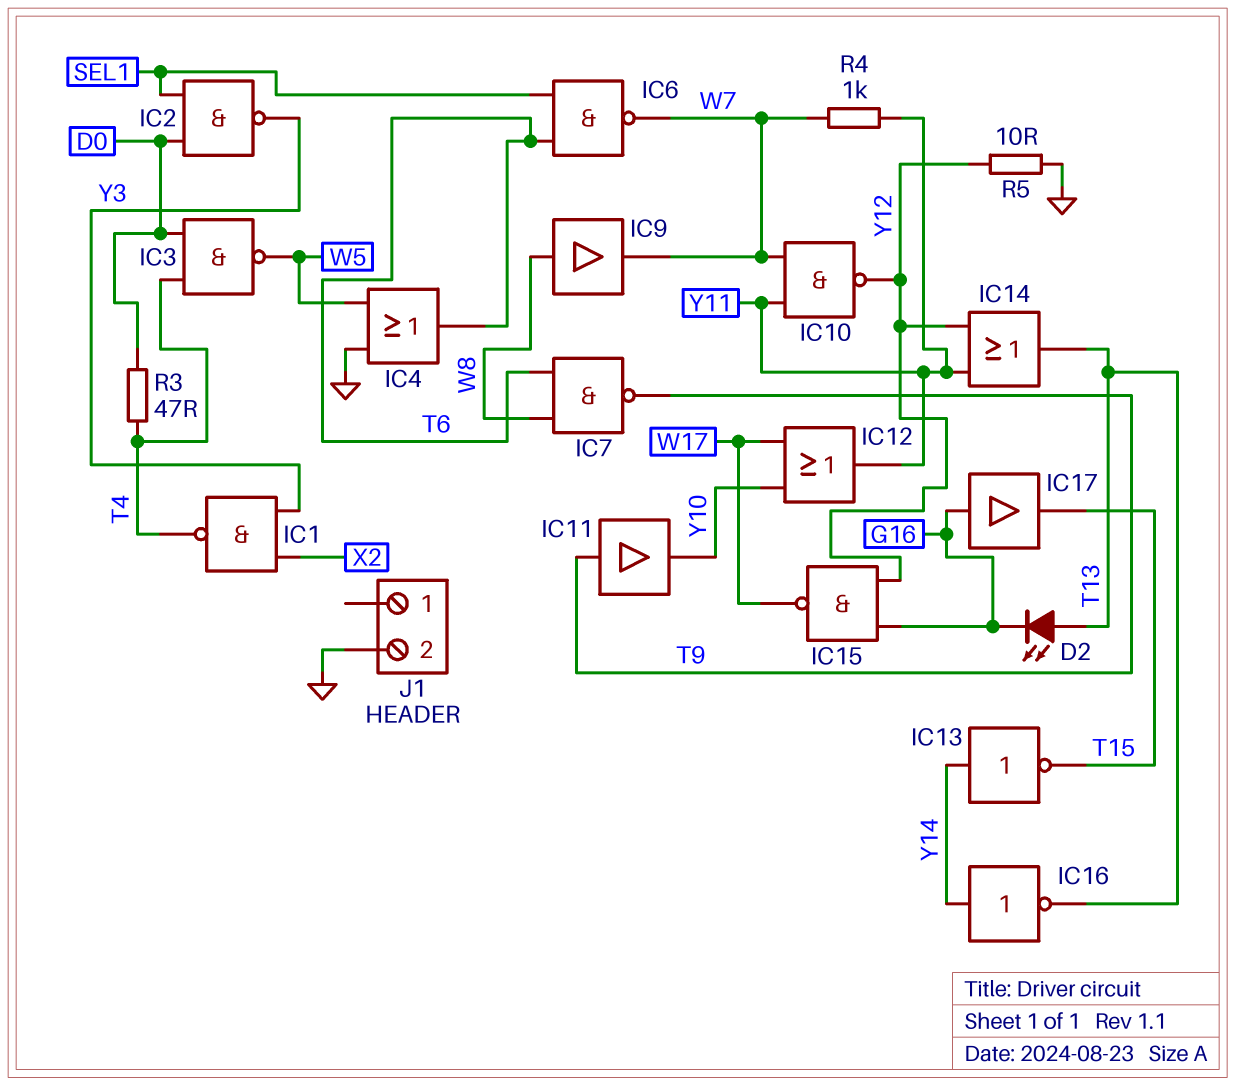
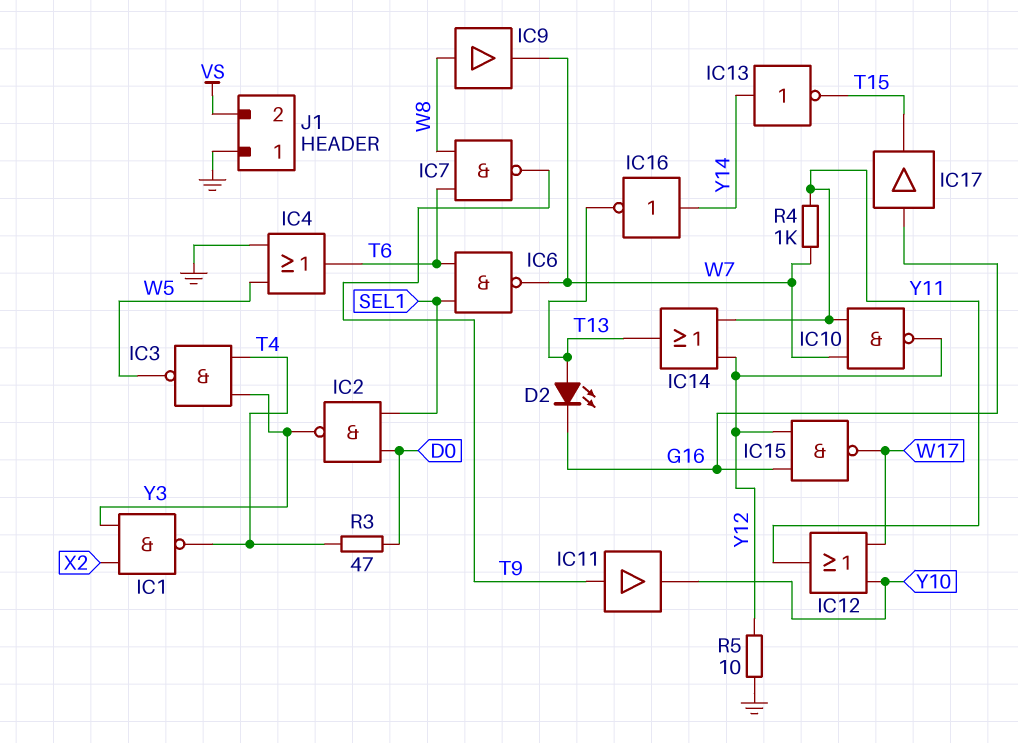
IC3: NAND (in D0, in T4, out W5) -> NAND (in T4, in Y3, out W5)
J1 pin 1: none -> GND
J1 pin 2: GND -> VS

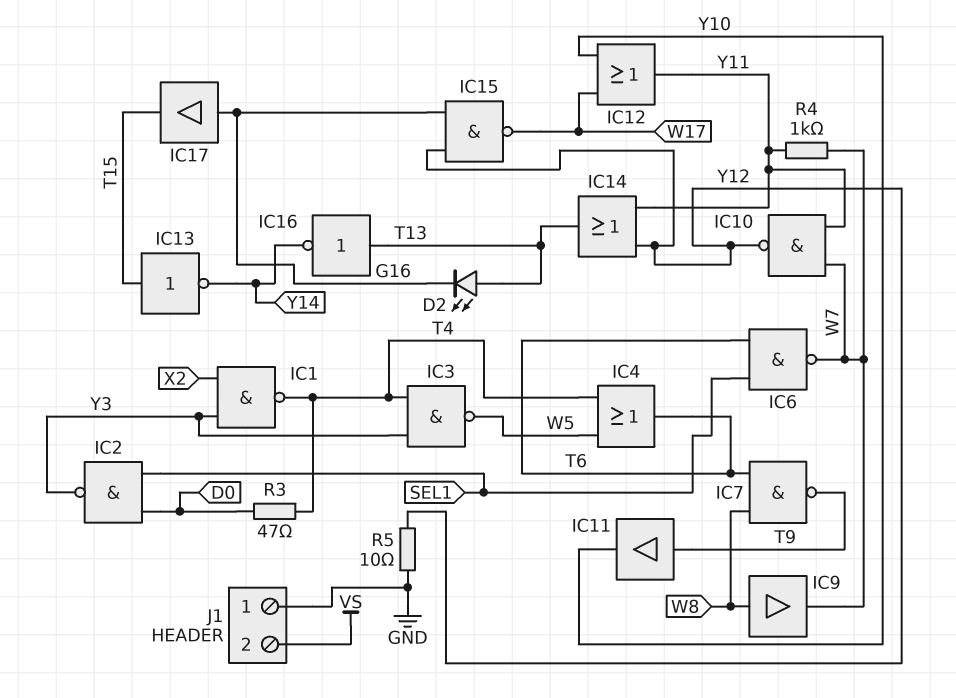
IC4: OR (in GND, in W5, out T6) -> OR (in T4, in W5, out T6)
IC13: NOT (in Y14, out T15) -> NOT (in T15, out Y14)
IC16: NOT (in Y14, out T13) -> NOT (in T13, out Y14)

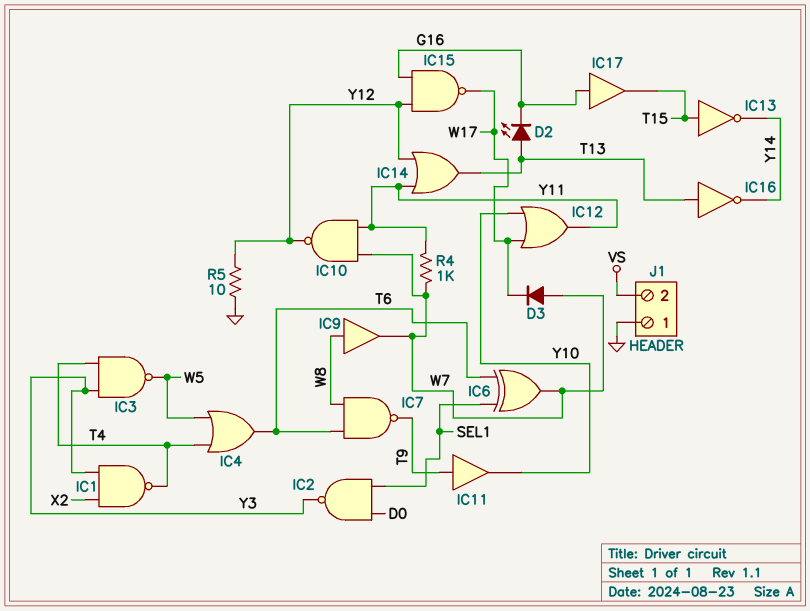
D3: none -> diode (A W7, K W17)
IC6: NAND (in SEL1, in T6, out W7) -> XOR (in SEL1, in T6, out W7)
R3: 47 (D0, T4) -> none

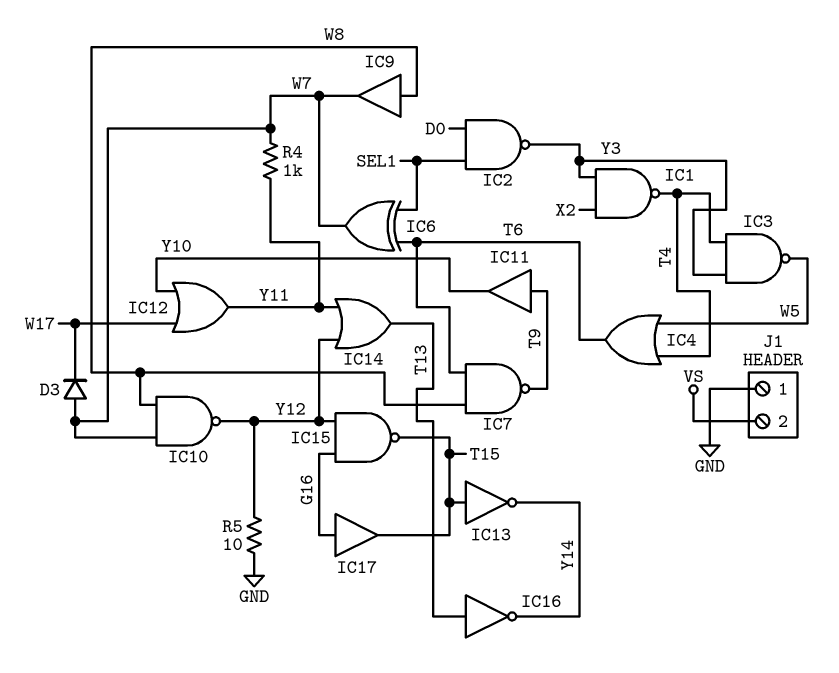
D2: LED (A T13, K G16) -> none
IC10: NAND (in W7, in Y11, out Y12) -> NAND (in W7, in W8, out Y12)
IC15: NAND (in G16, in Y12, out W17) -> NAND (in G16, in Y12, out T15)

